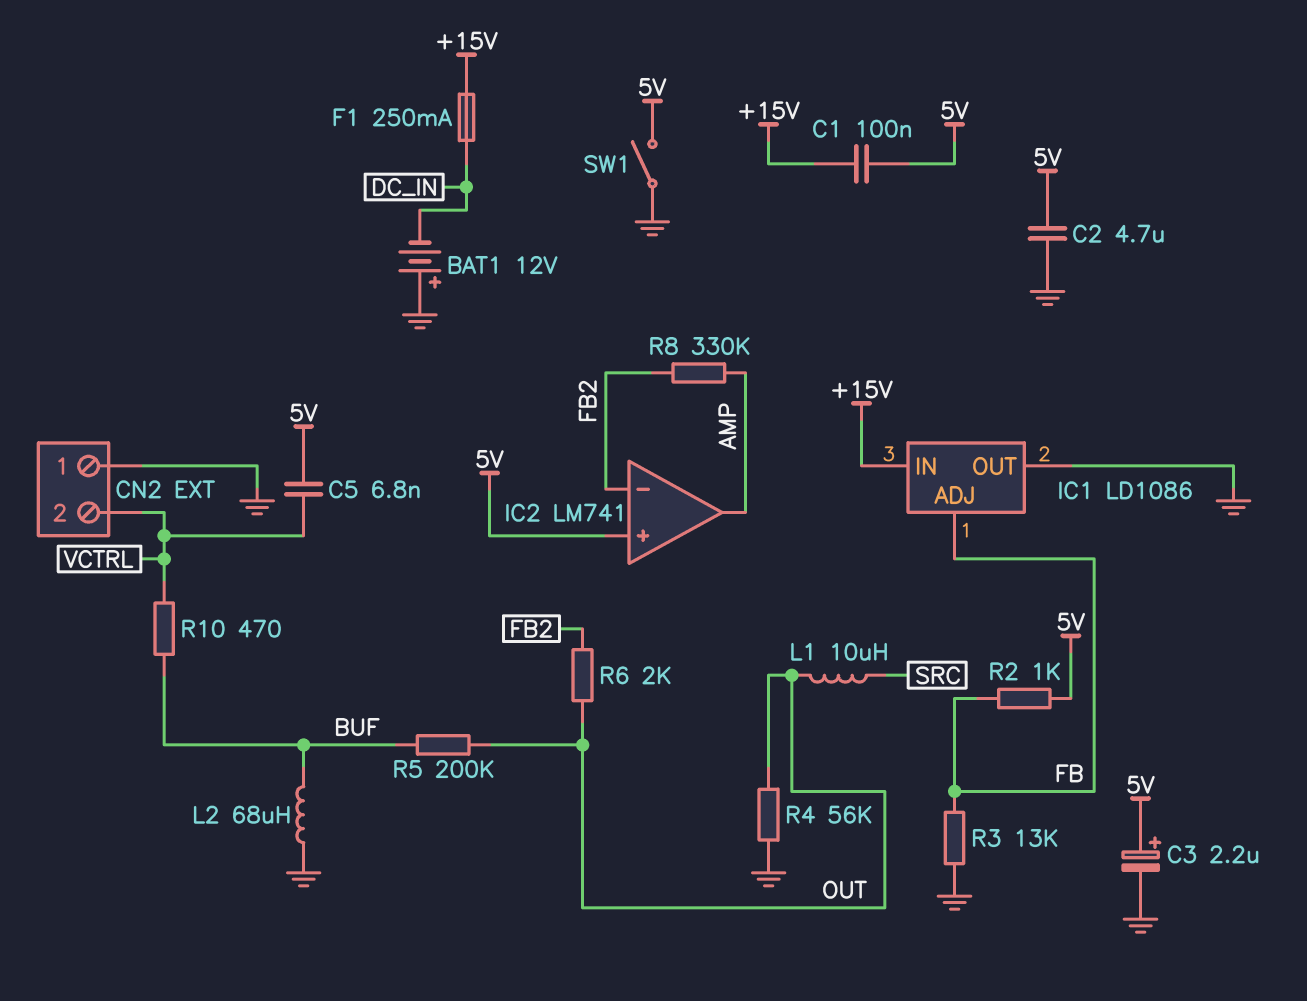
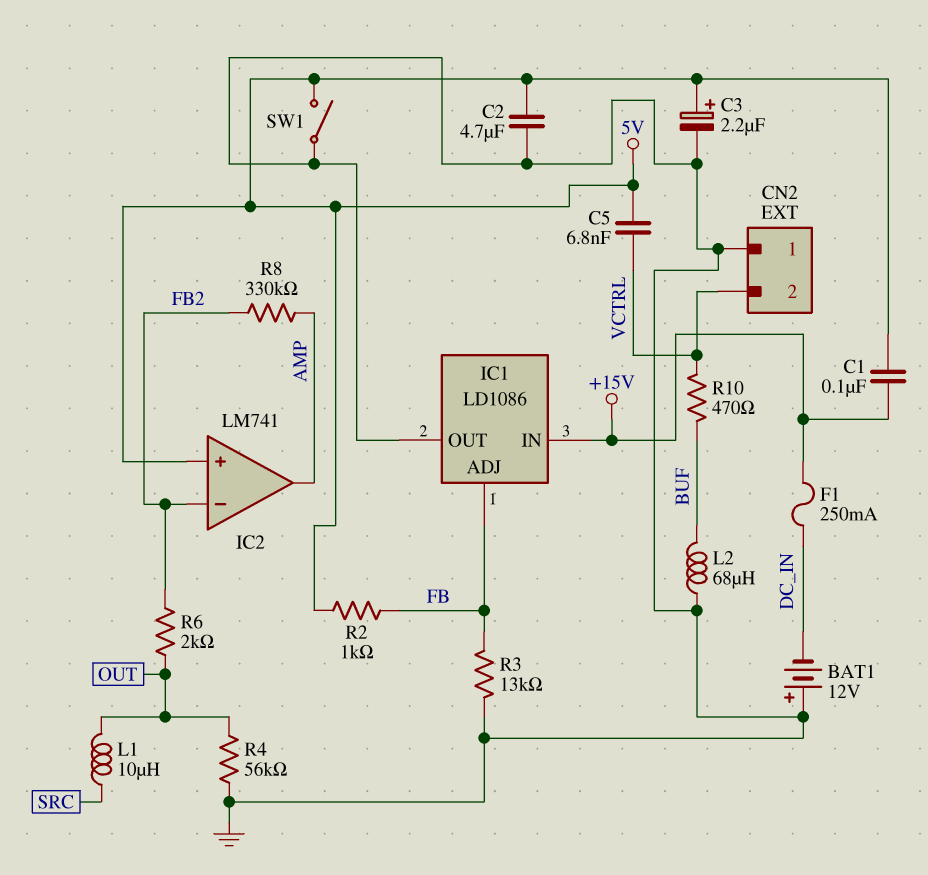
R5: 200k (BUF, OUT) -> none

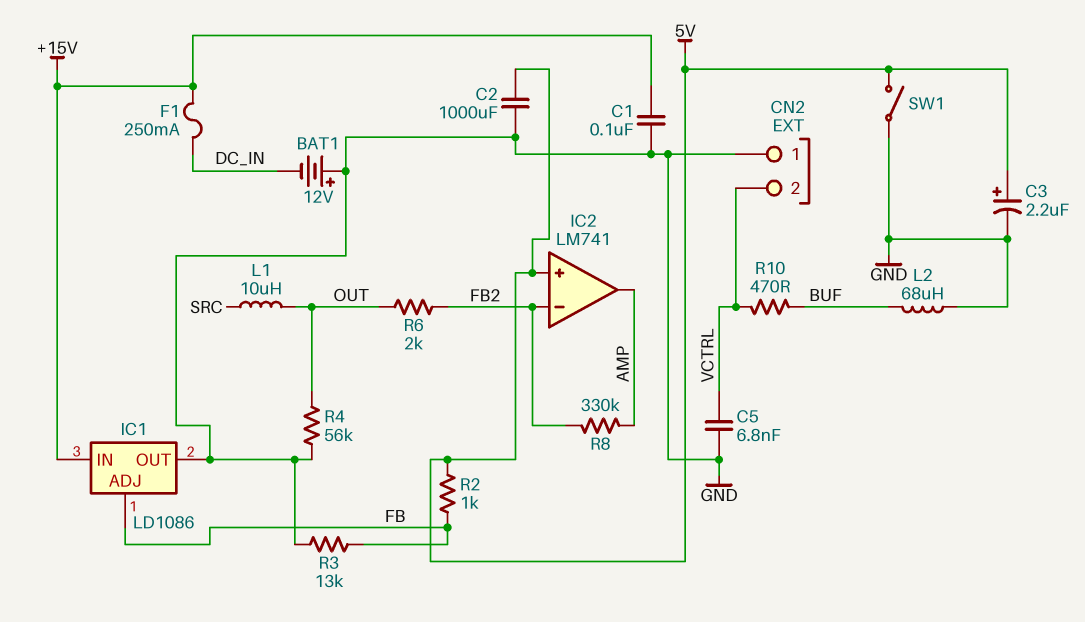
C1: 100nF (+15V, 5V) -> 100nF (+15V, GND)
C2: 4.7uF (5V, GND) -> 1000uF (5V, GND)
C5: 6.8nF (5V, VCTRL) -> 6.8nF (GND, VCTRL)

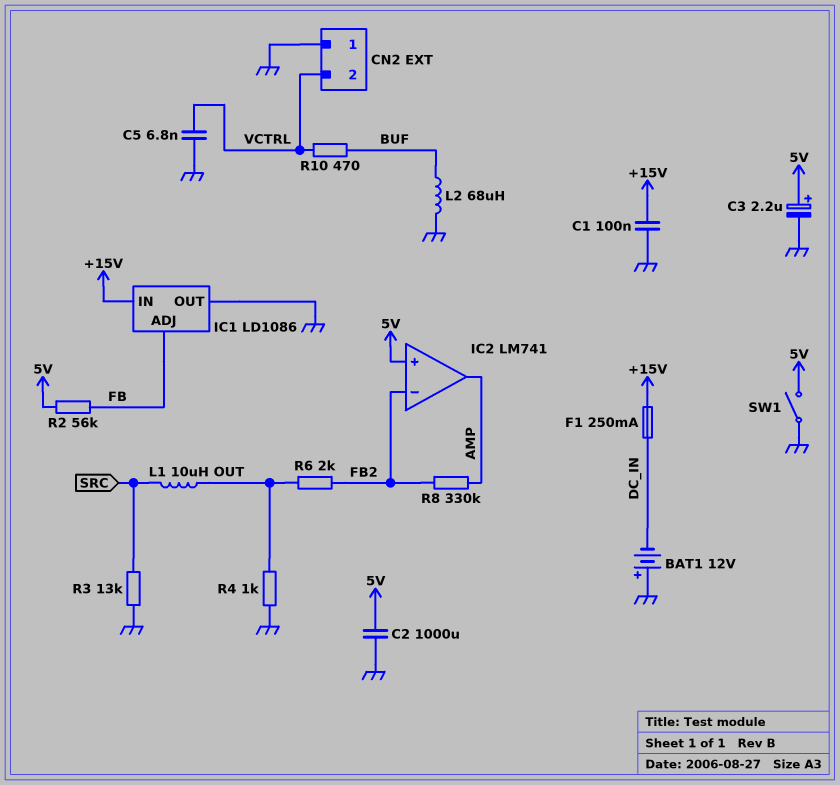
R2: 1k (5V, FB) -> 56k (5V, FB)
R3: 13k (FB, GND) -> 13k (GND, SRC)
R4: 56k (GND, OUT) -> 1k (GND, OUT)

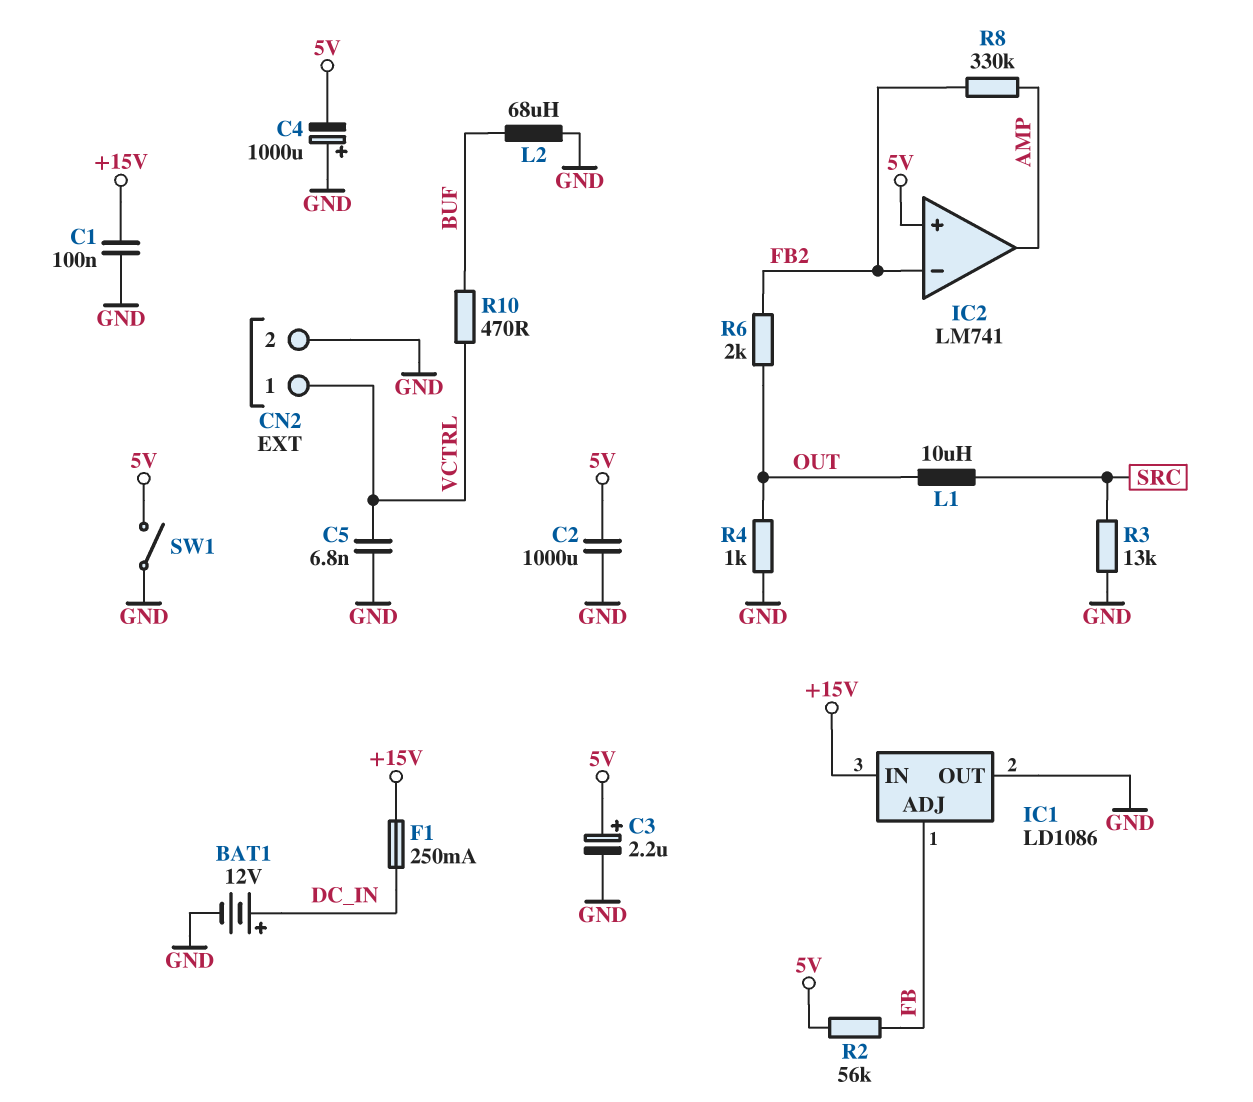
BAT1: 12V (plus GND, minus DC_IN) -> 12V (plus DC_IN, minus GND)
C4: none -> 1000uF (plus GND, minus 5V)
CN2 pin 1: GND -> VCTRL
CN2 pin 2: VCTRL -> GND

